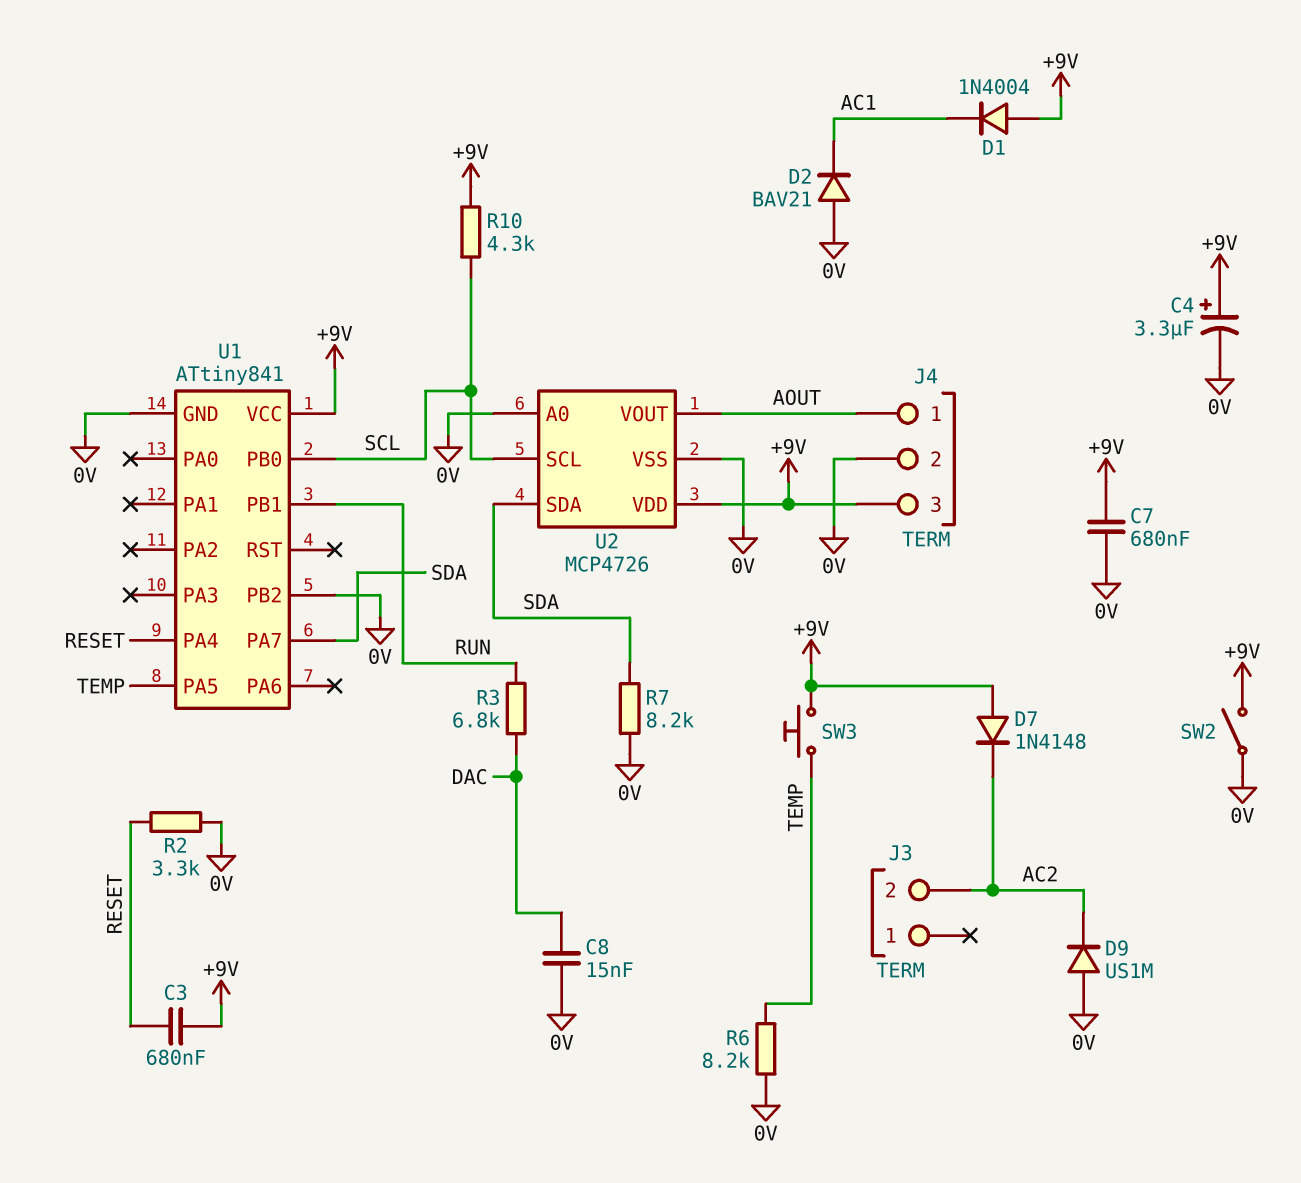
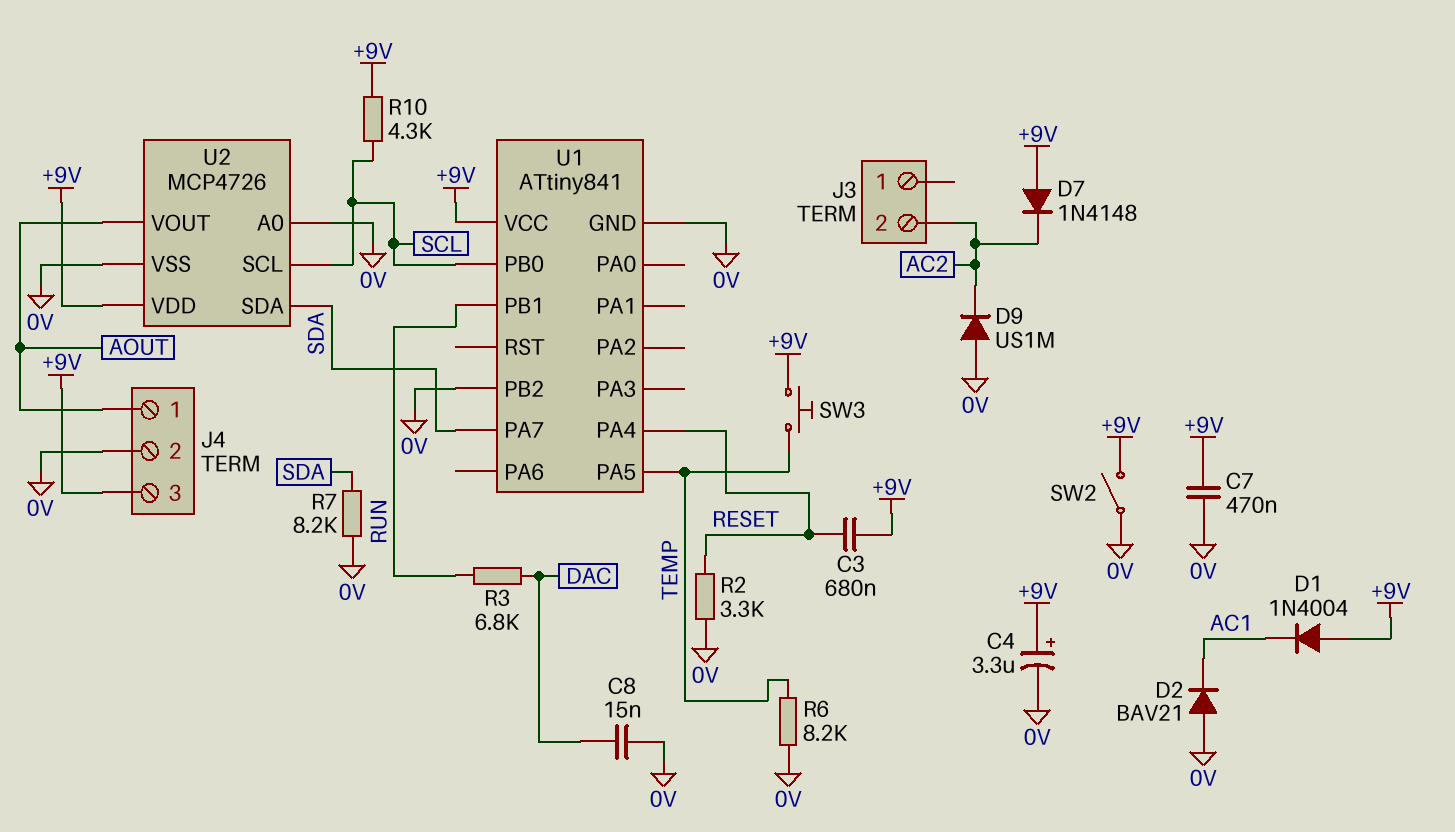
C7: 680nF (+9V, 0V) -> 470nF (+9V, 0V)

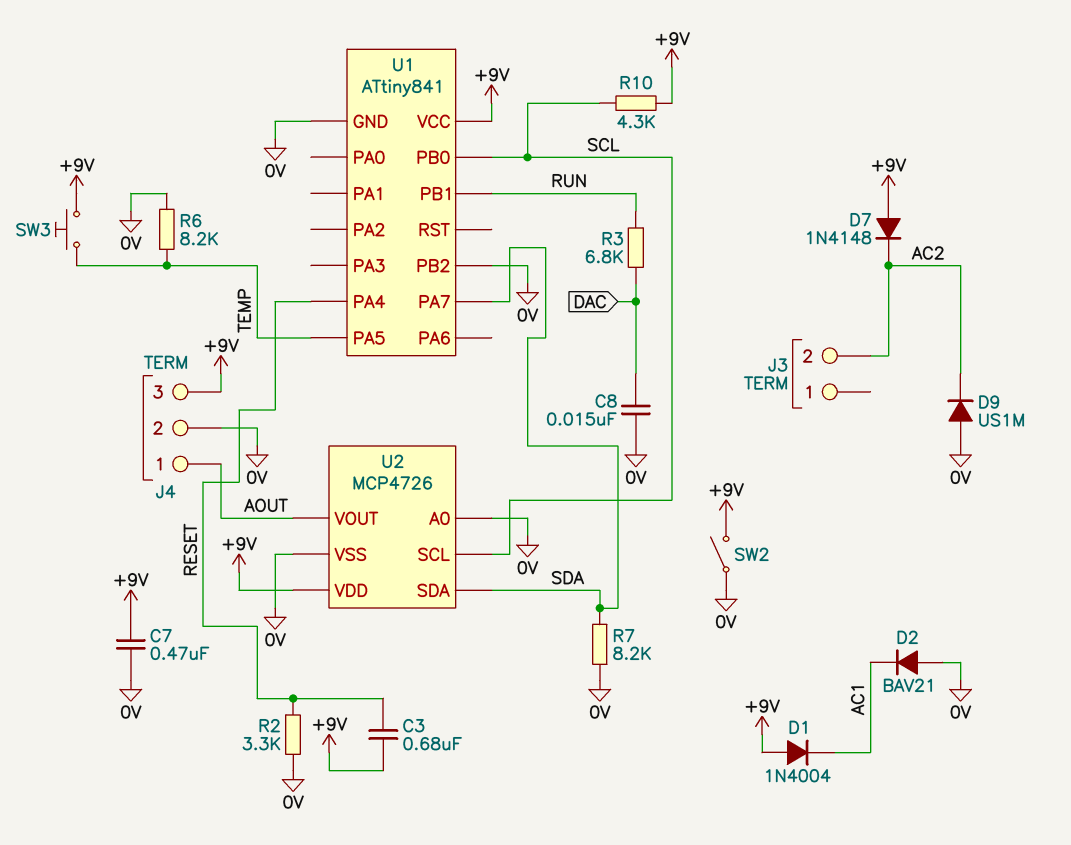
C4: 3.3uF (plus +9V, minus 0V) -> none

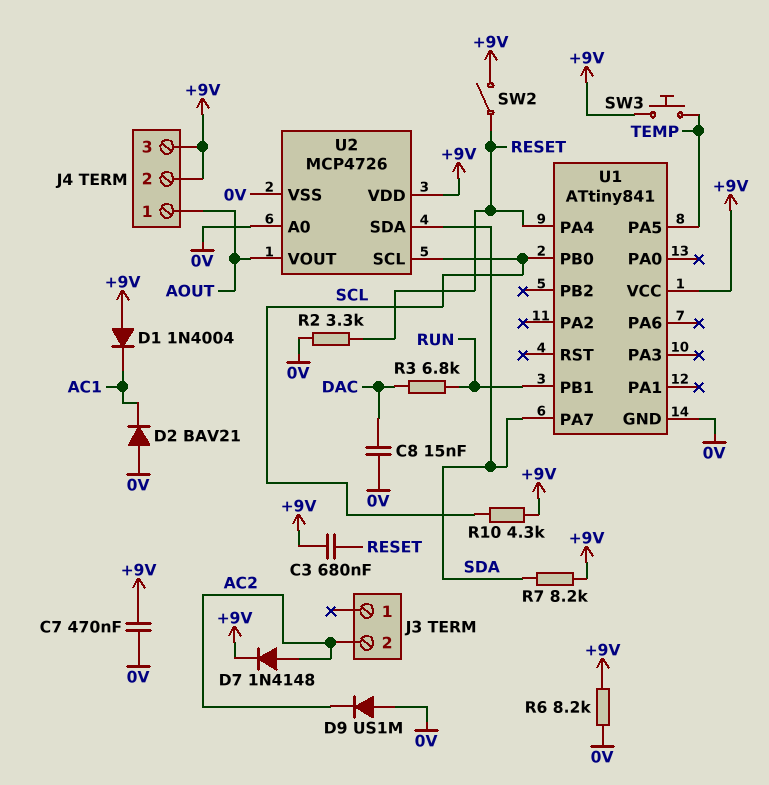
D7: diode 1N4148 (A +9V, K AC2) -> diode 1N4148 (A AC2, K +9V)
J4 pin 2: 0V -> +9V
R6: 8.2k (0V, TEMP) -> 8.2k (+9V, 0V)
R7: 8.2k (0V, SDA) -> 8.2k (+9V, SDA)
SW2: switch (+9V, 0V) -> switch (+9V, RESET)
U1 pin PB2: 0V -> none

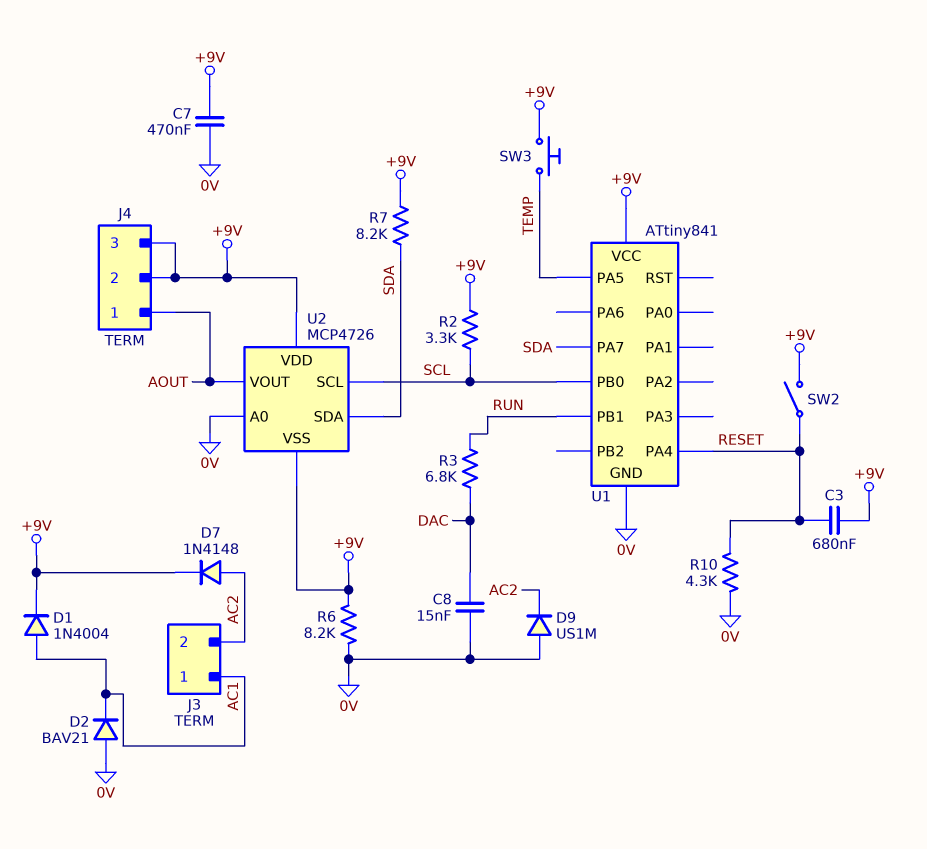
D1: diode 1N4004 (A +9V, K AC1) -> diode 1N4004 (A AC1, K +9V)
J3 pin 1: none -> AC1
R2: 3.3k (0V, RESET) -> 3.3k (+9V, SCL)
R10: 4.3k (+9V, SCL) -> 4.3k (0V, RESET)
U2 pin VSS: 0V -> +9V

